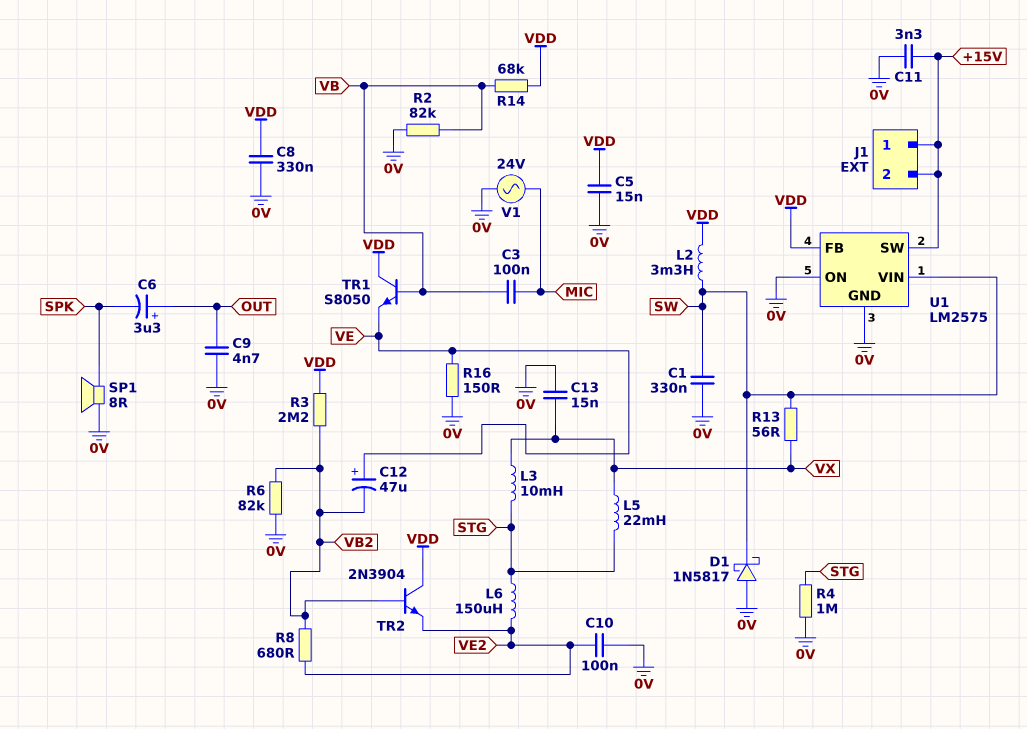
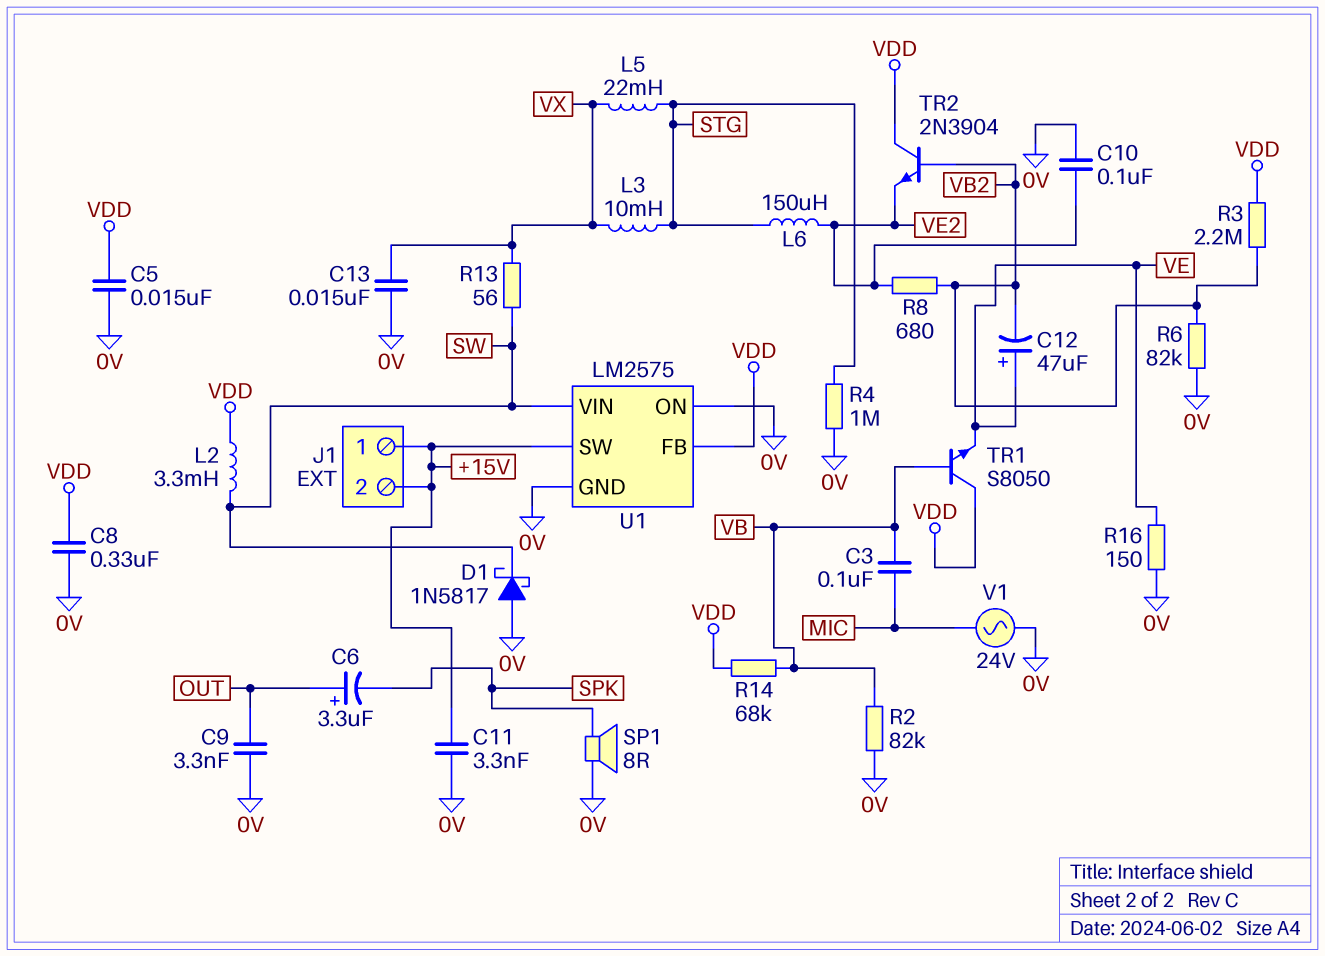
C1: 330nF (0V, SW) -> none
C9: 4.7nF (0V, OUT) -> 3.3nF (0V, OUT)

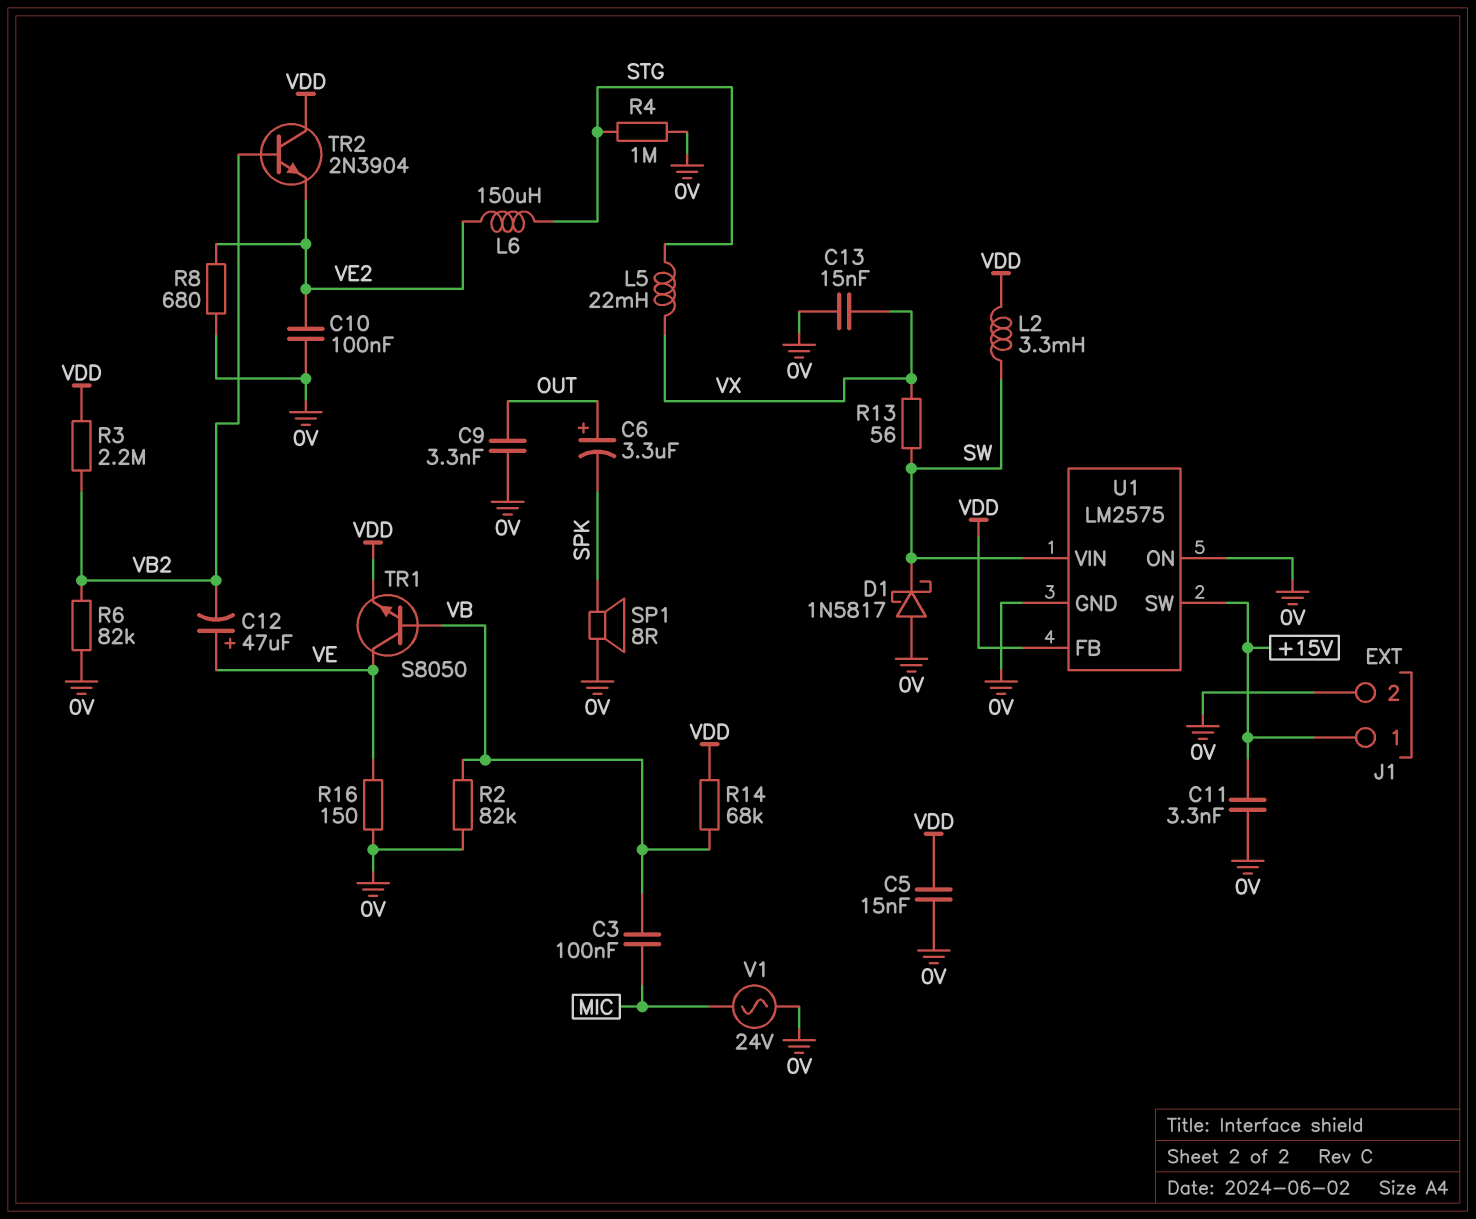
C8: 330nF (0V, VDD) -> none
J1 pin 2: +15V -> 0V
L3: 10mH (STG, VX) -> none
R8: 680 (VB2, VE2) -> 680 (0V, VE2)
TR1: NPN S8050 (B VB, C VDD, E VE) -> NPN S8050 (B VB, C VE, E VDD)

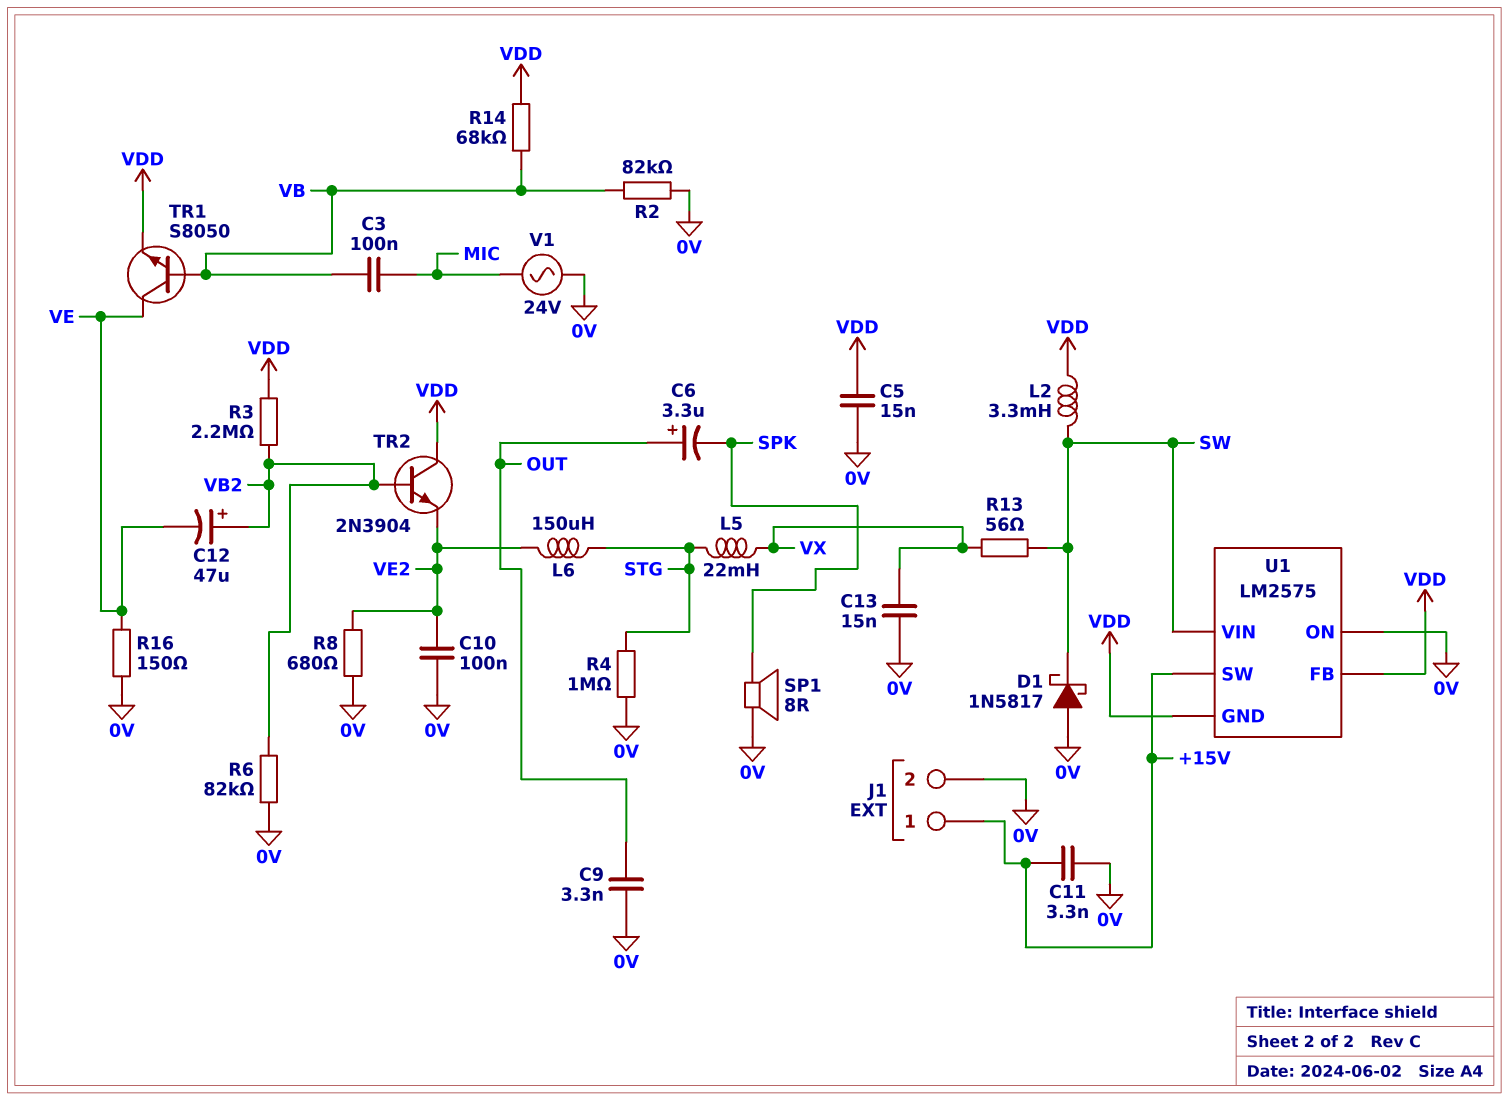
C12: 47uF (plus VE, minus VB2) -> 47uF (plus VB2, minus VE)
U1 pin GND: 0V -> VDD

